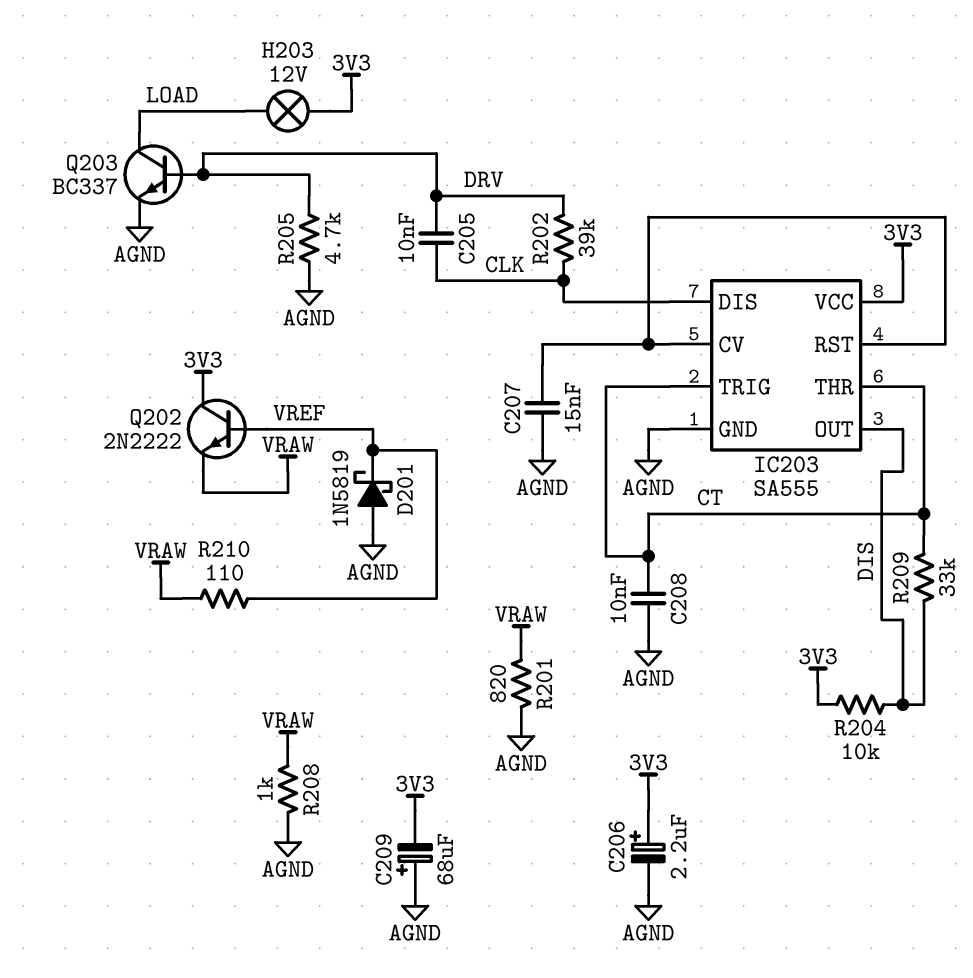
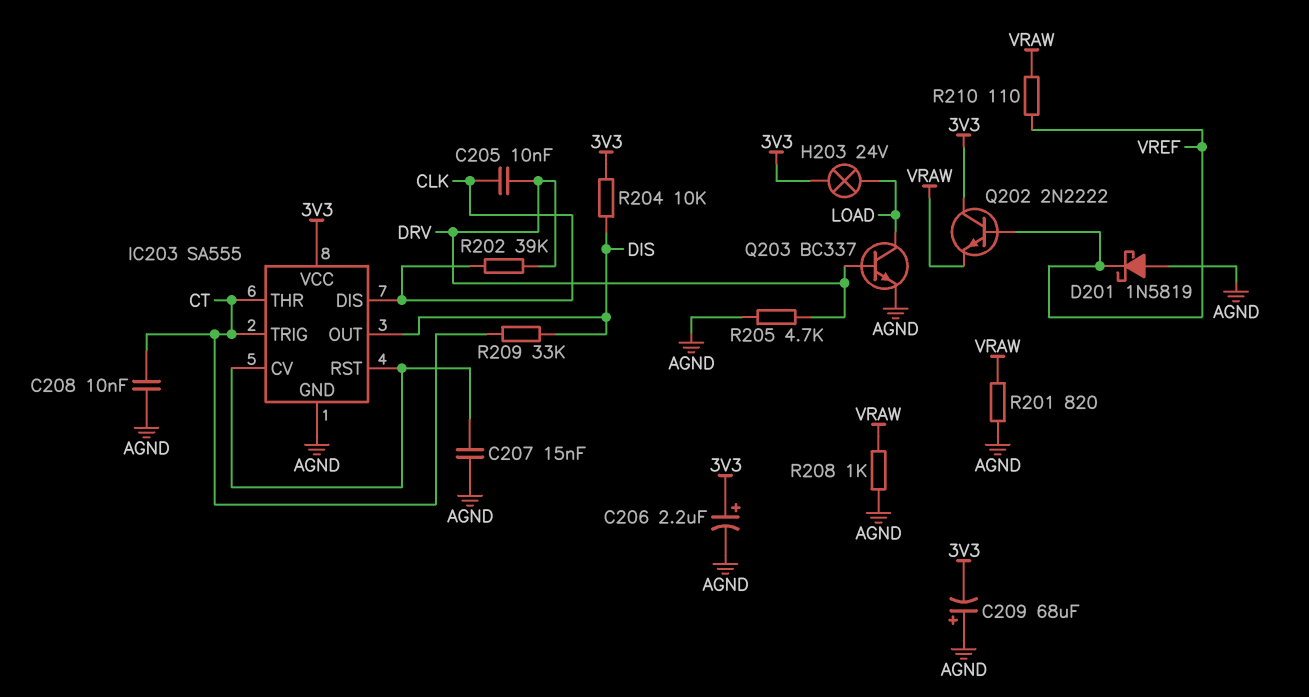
H203: lamp 12V (3V3, LOAD) -> lamp 24V (3V3, LOAD)

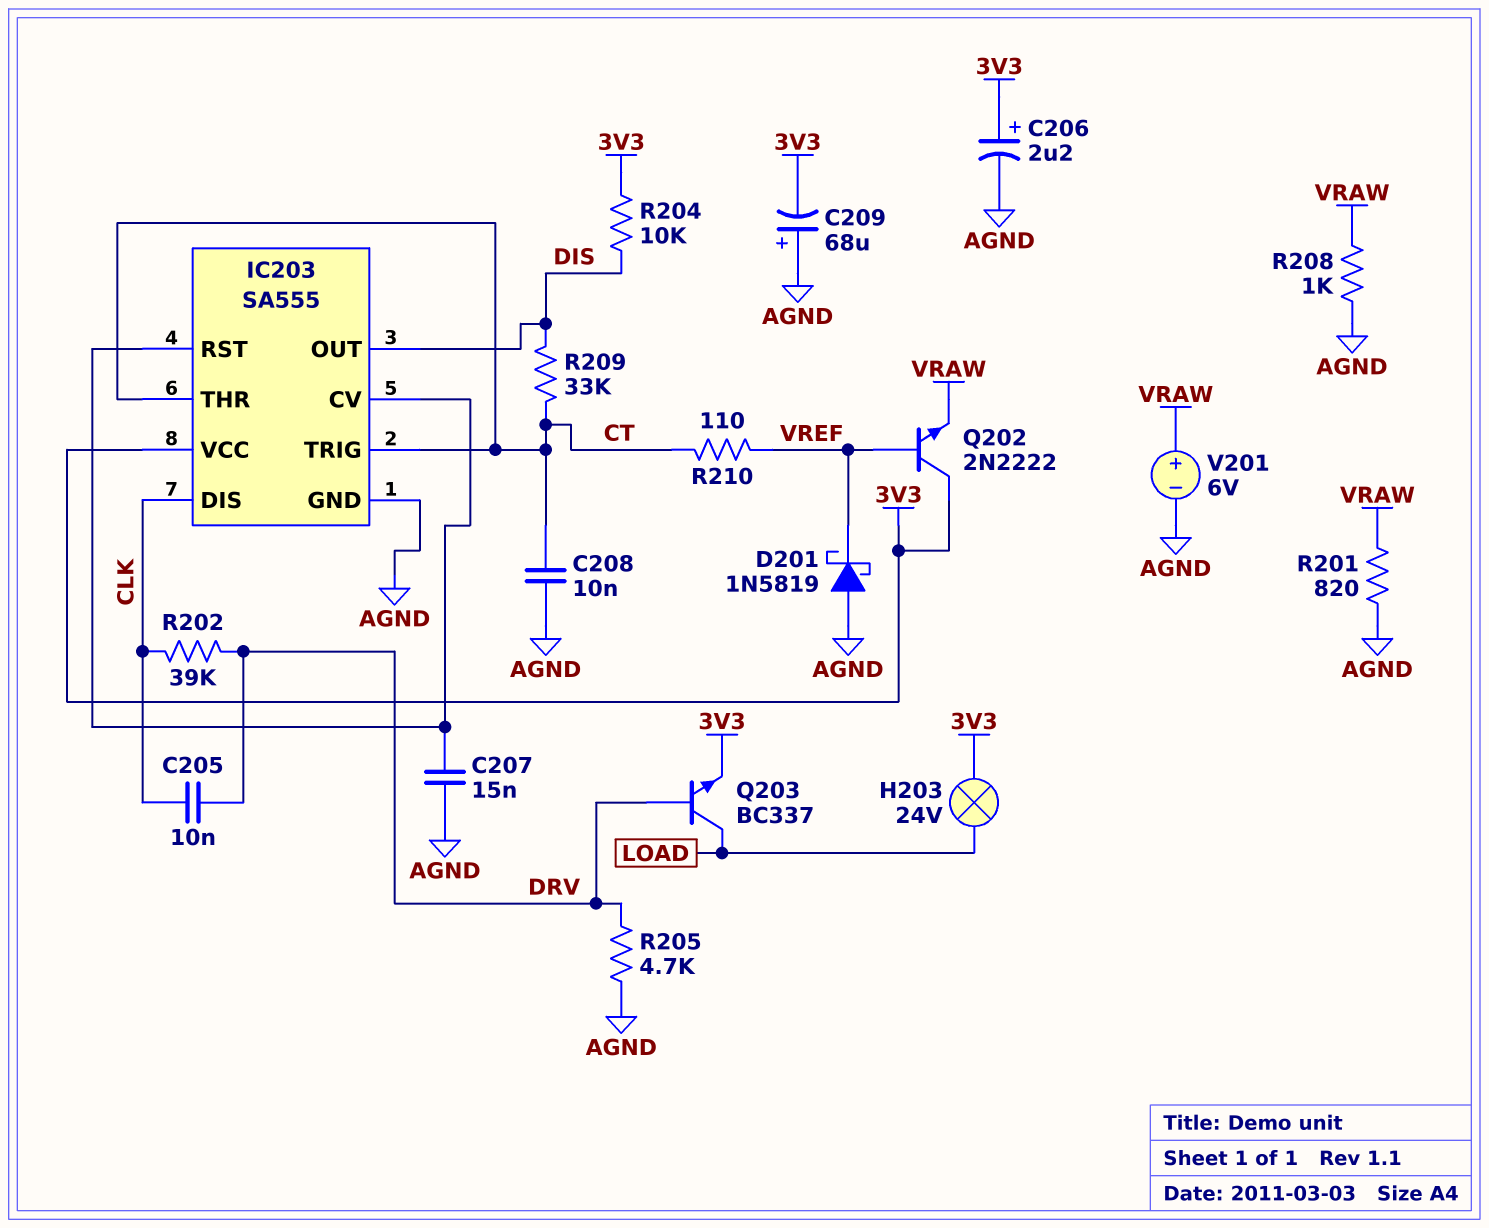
Q203: NPN BC337 (B DRV, C LOAD, E AGND) -> NPN BC337 (B DRV, C LOAD, E 3V3)
R210: 110 (VRAW, VREF) -> 110 (CT, VREF)
V201: none -> 6V (plus VRAW, minus AGND)

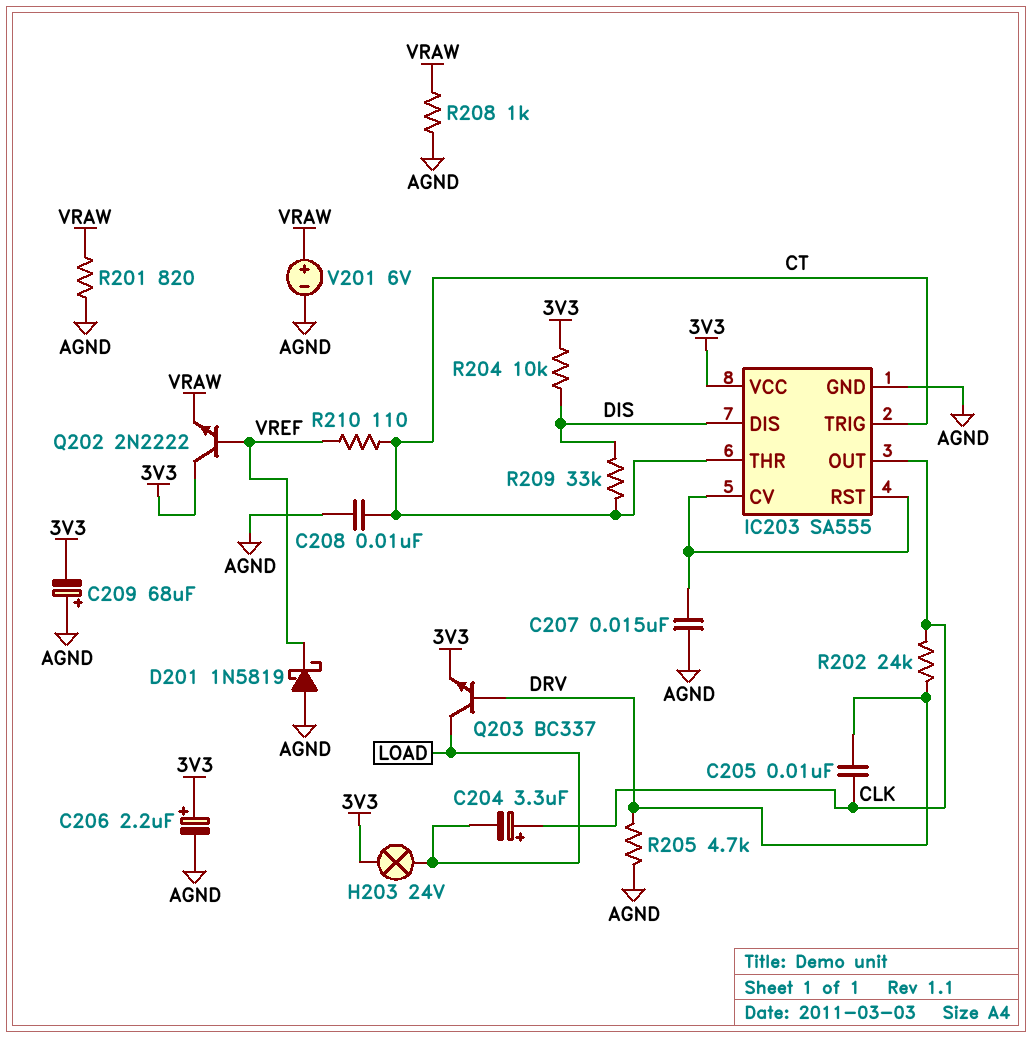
C204: none -> 3.3uF (plus CLK, minus LOAD)
IC203 pin DIS: CLK -> DIS
IC203 pin OUT: DIS -> CLK
R202: 39k (CLK, DRV) -> 24k (CLK, DRV)

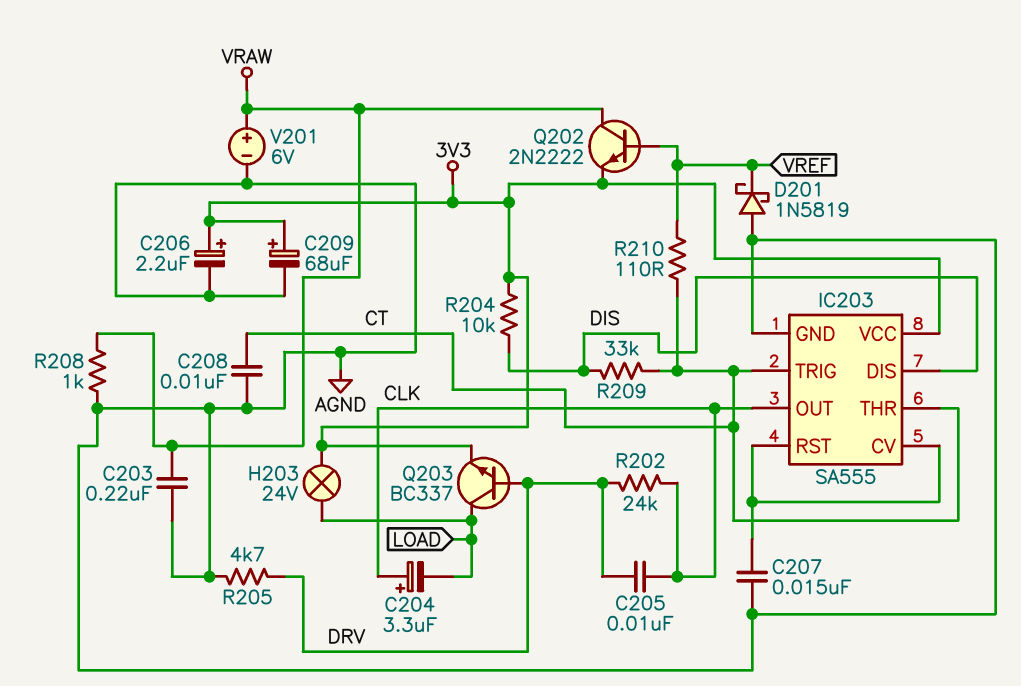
C203: none -> 220nF (AGND, VRAW)
C209: 68uF (plus AGND, minus 3V3) -> 68uF (plus 3V3, minus AGND)
Q202: NPN 2N2222 (B VREF, C 3V3, E VRAW) -> NPN 2N2222 (B VREF, C VRAW, E 3V3)
R201: 820 (AGND, VRAW) -> none

